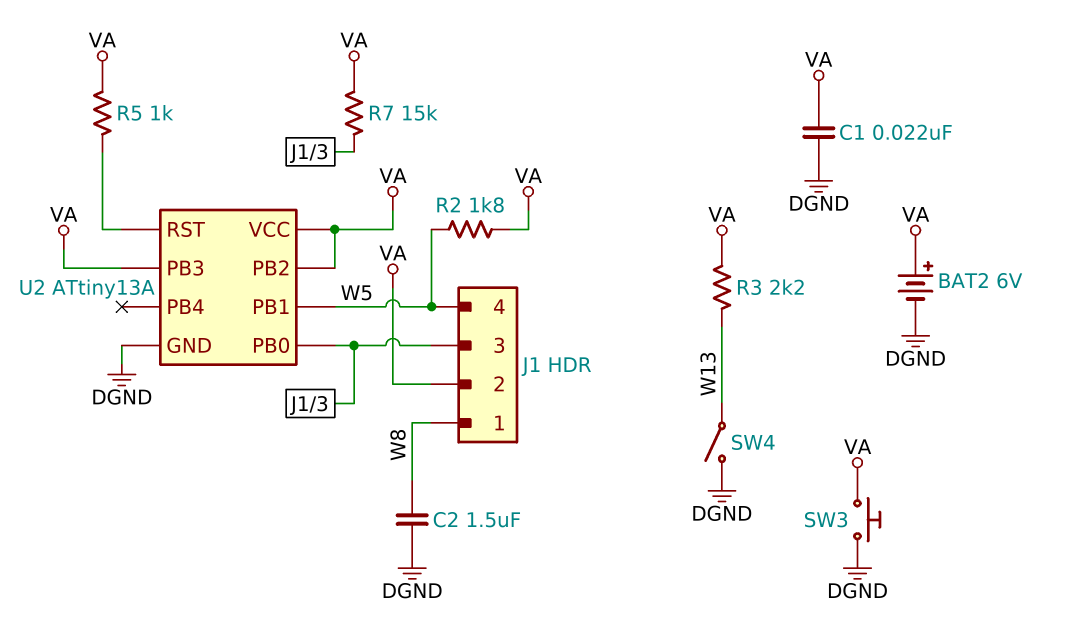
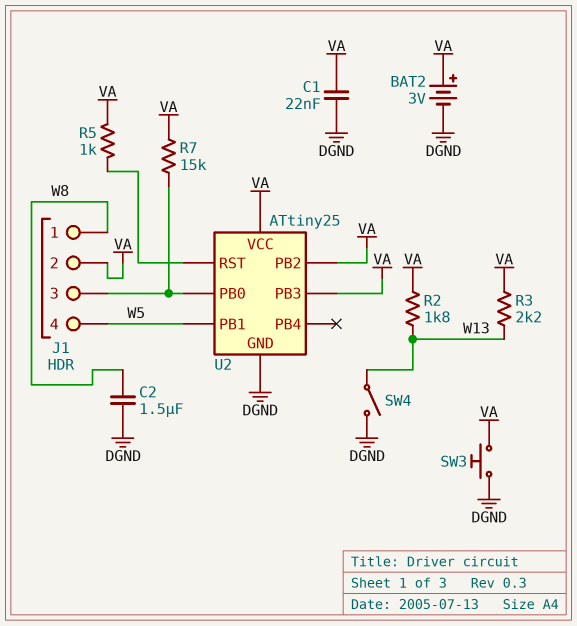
BAT2: 6V (plus VA, minus DGND) -> 3V (plus VA, minus DGND)
R2: 1.8k (VA, W5) -> 1.8k (VA, W13)
U2: ATtiny13A -> ATtiny25

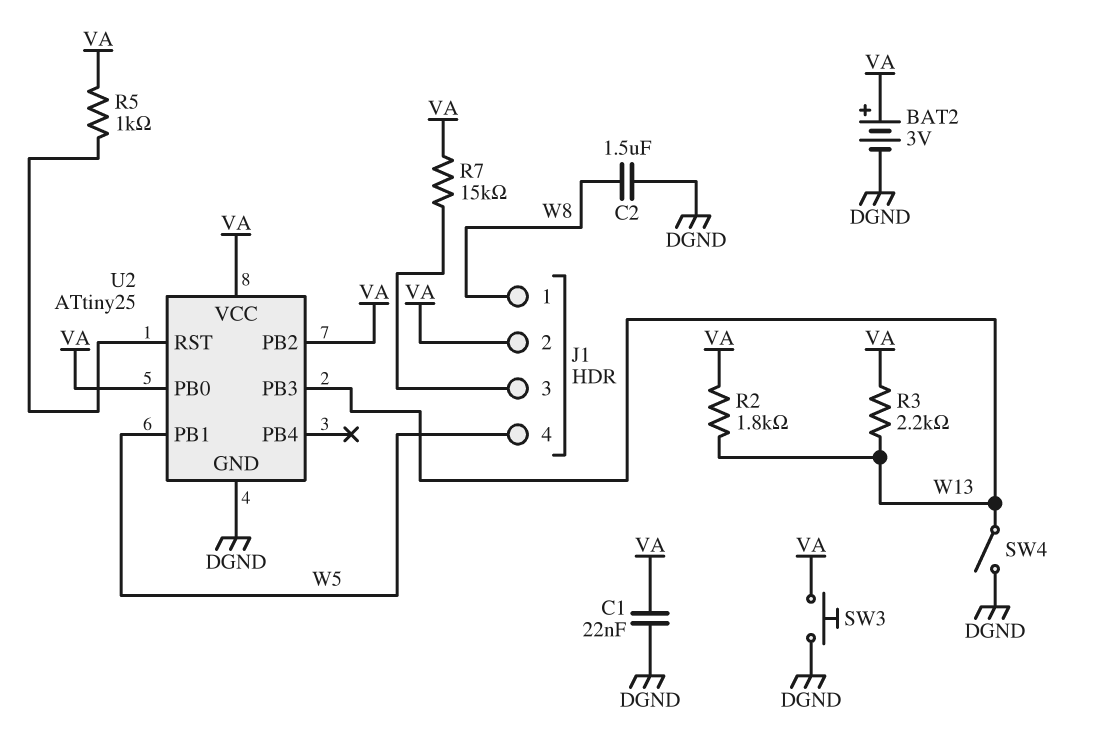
U2 pin PB0: J1/3 -> VA
U2 pin PB3: VA -> W13

